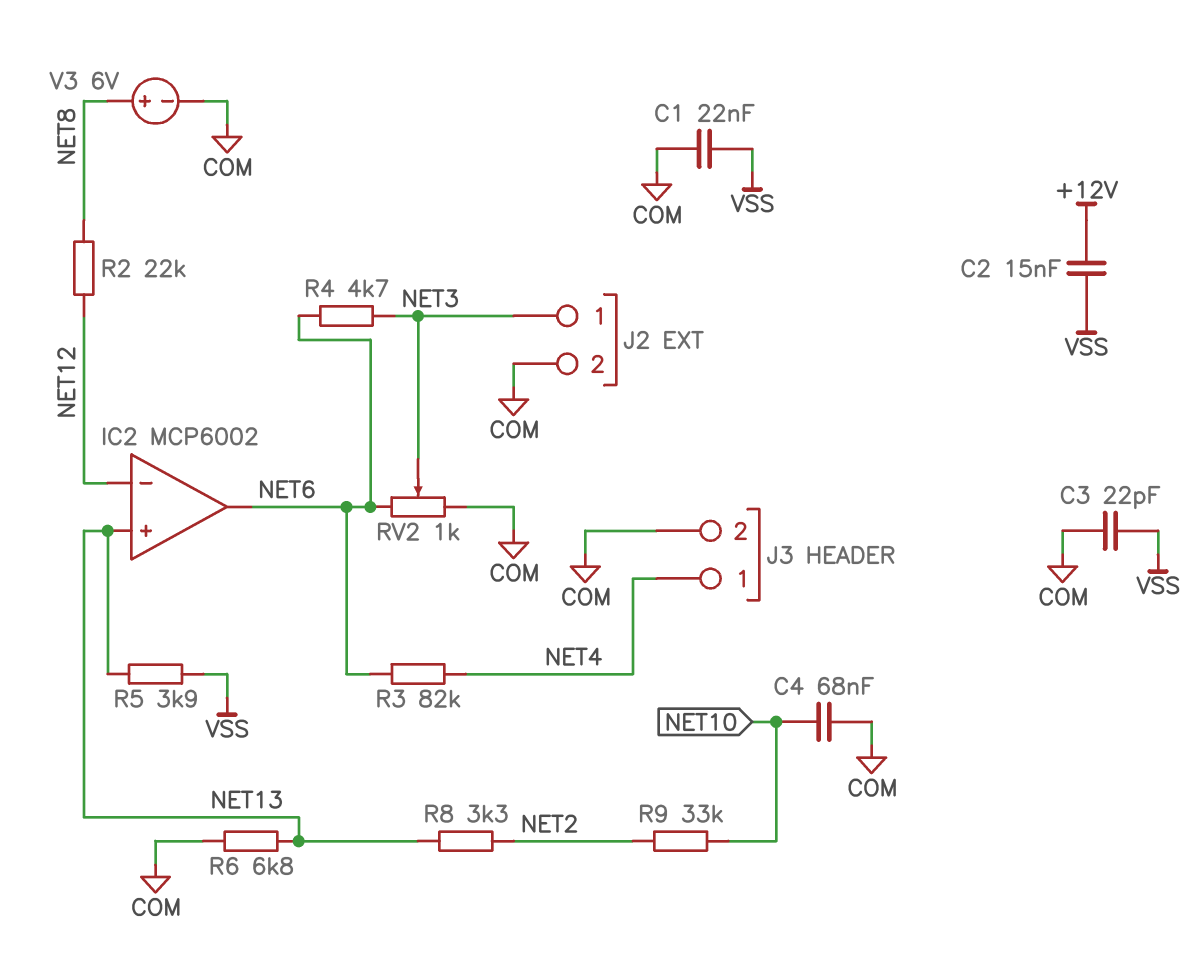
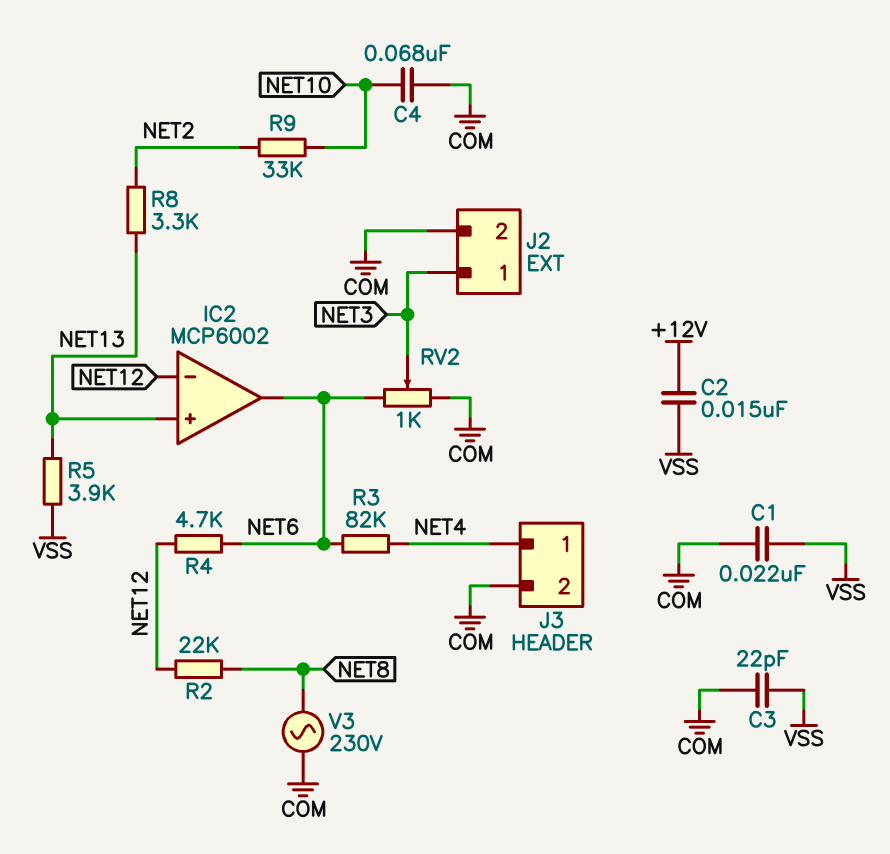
R4: 4.7k (NET3, NET6) -> 4.7k (NET6, NET12)
R6: 6.8k (COM, NET13) -> none
V3: 6V (plus NET8, minus COM) -> AC 230V (COM, NET8)

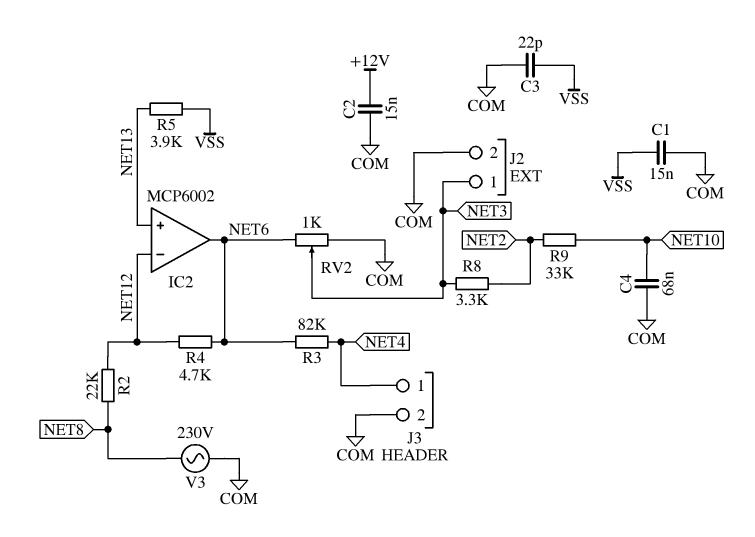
C1: 22nF (COM, VSS) -> 15nF (COM, VSS)
C2: 15nF (+12V, VSS) -> 15nF (+12V, COM)
R8: 3.3k (NET2, NET13) -> 3.3k (NET2, NET3)

